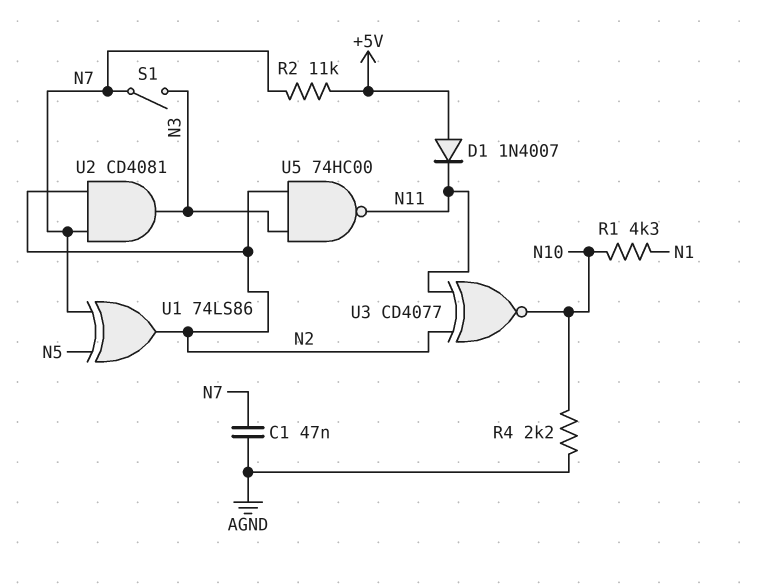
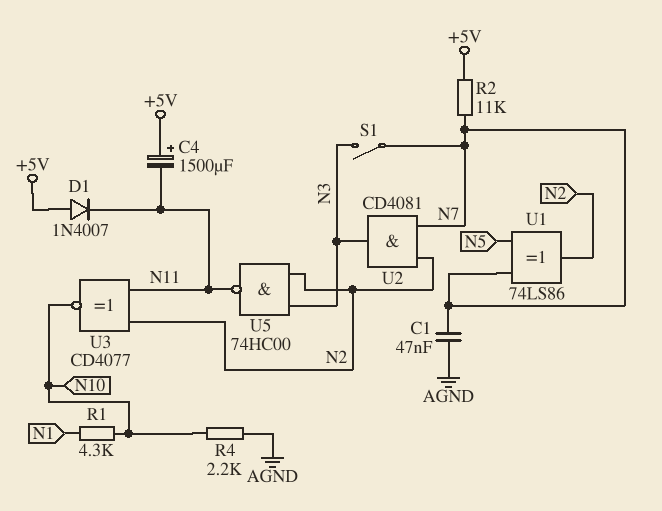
C4: none -> 1500uF (plus +5V, minus N11)

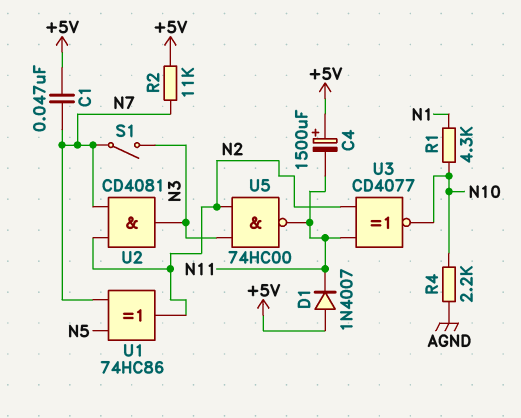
C1: 47nF (AGND, N7) -> 47nF (+5V, N7)
U1: XOR 74LS86 (in N5, in N7, out N2) -> XOR 74HC86 (in N5, in N7, out N2)

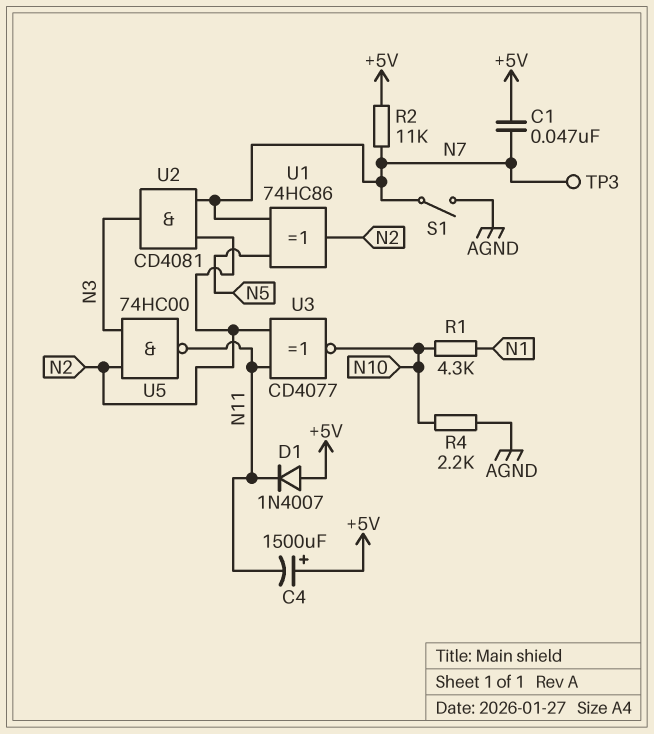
S1: switch (N3, N7) -> switch (AGND, N7)
TP3: none -> test point (N7)

